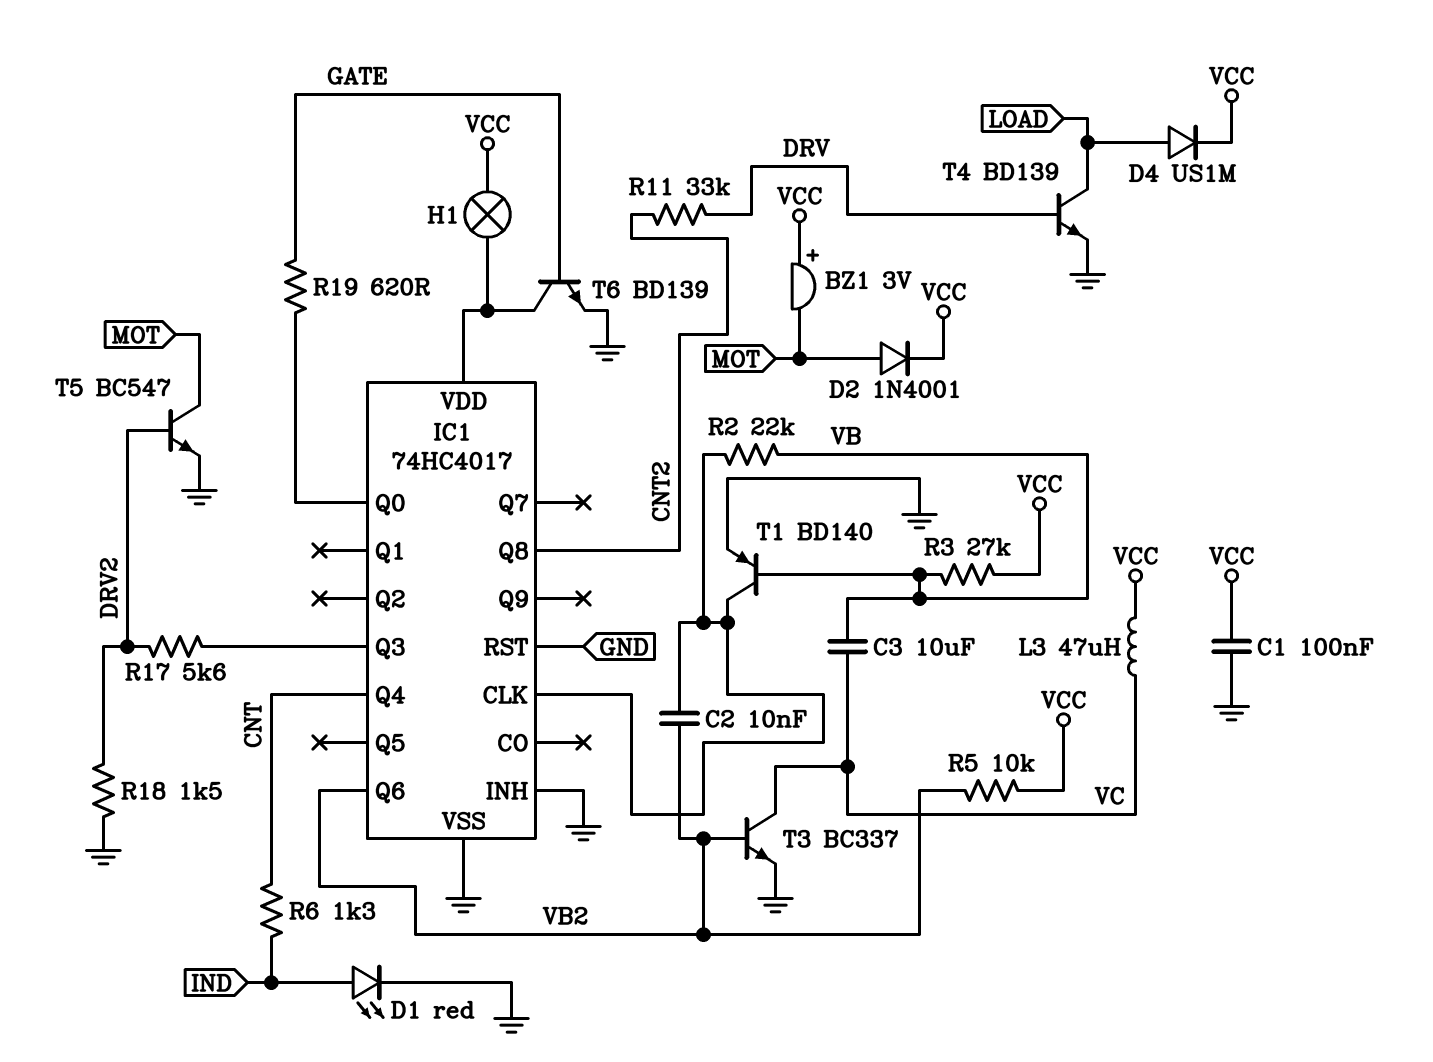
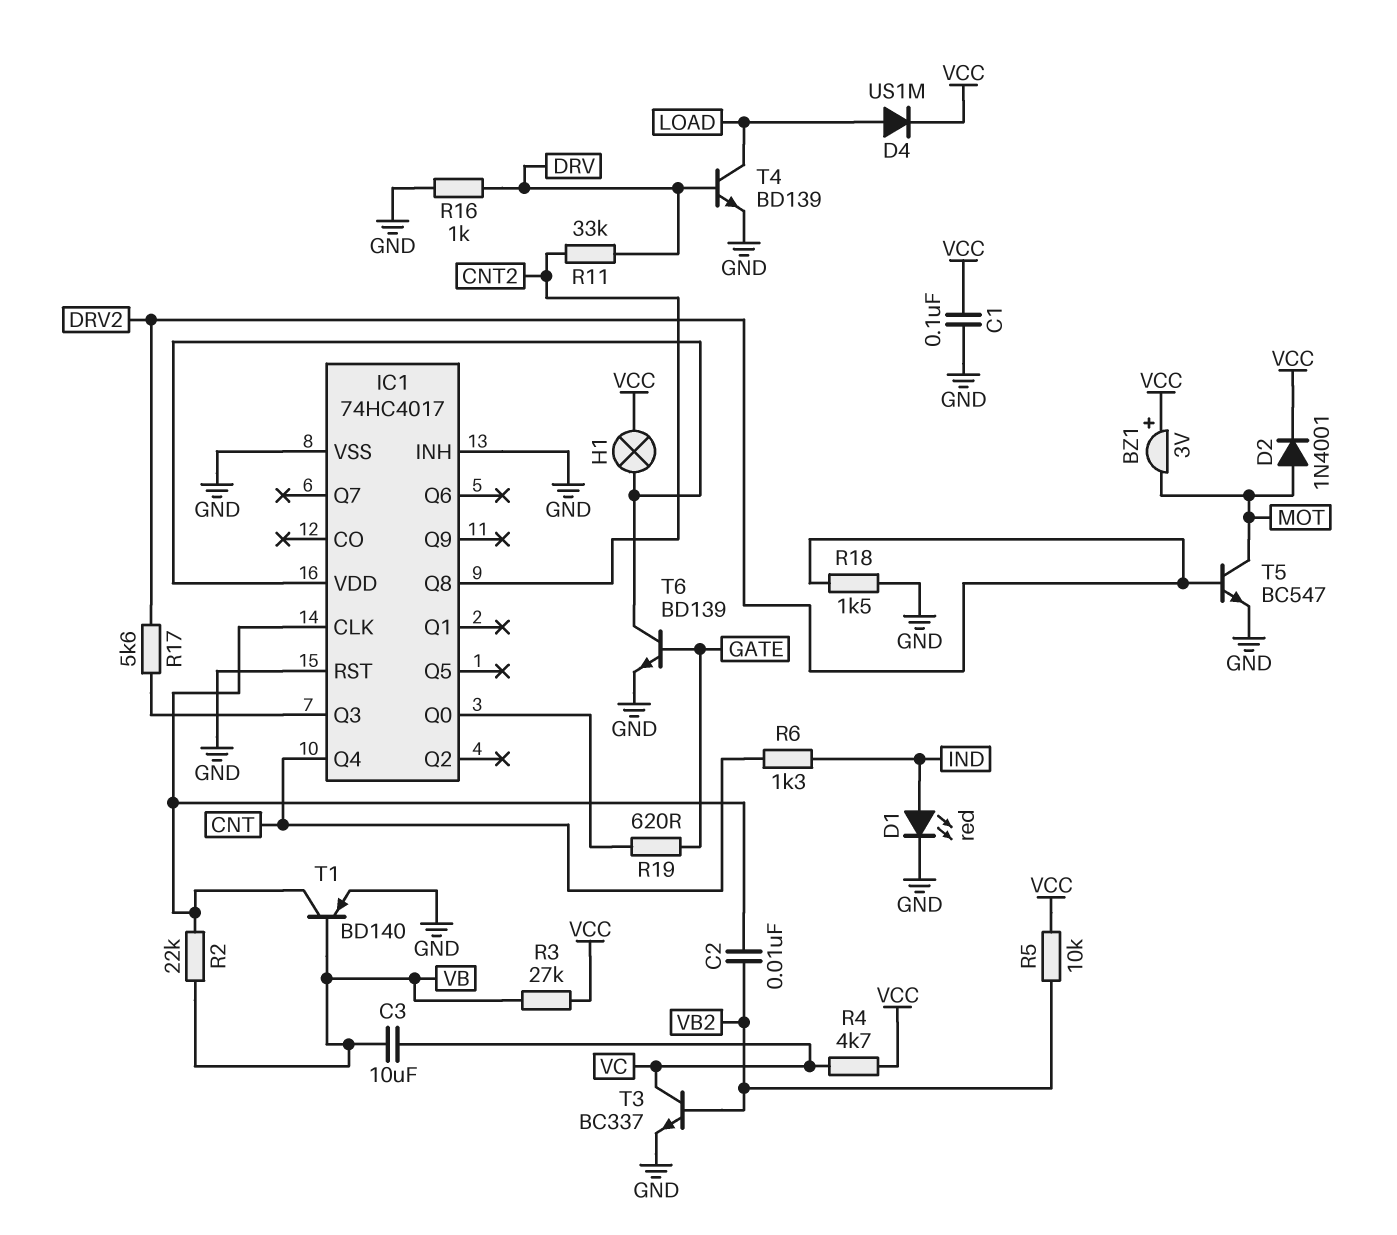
IC1 pin Q6: VB2 -> none
L3: 47uH (VC, VCC) -> none
R4: none -> 4.7k (VC, VCC)
R16: none -> 1k (DRV, GND)

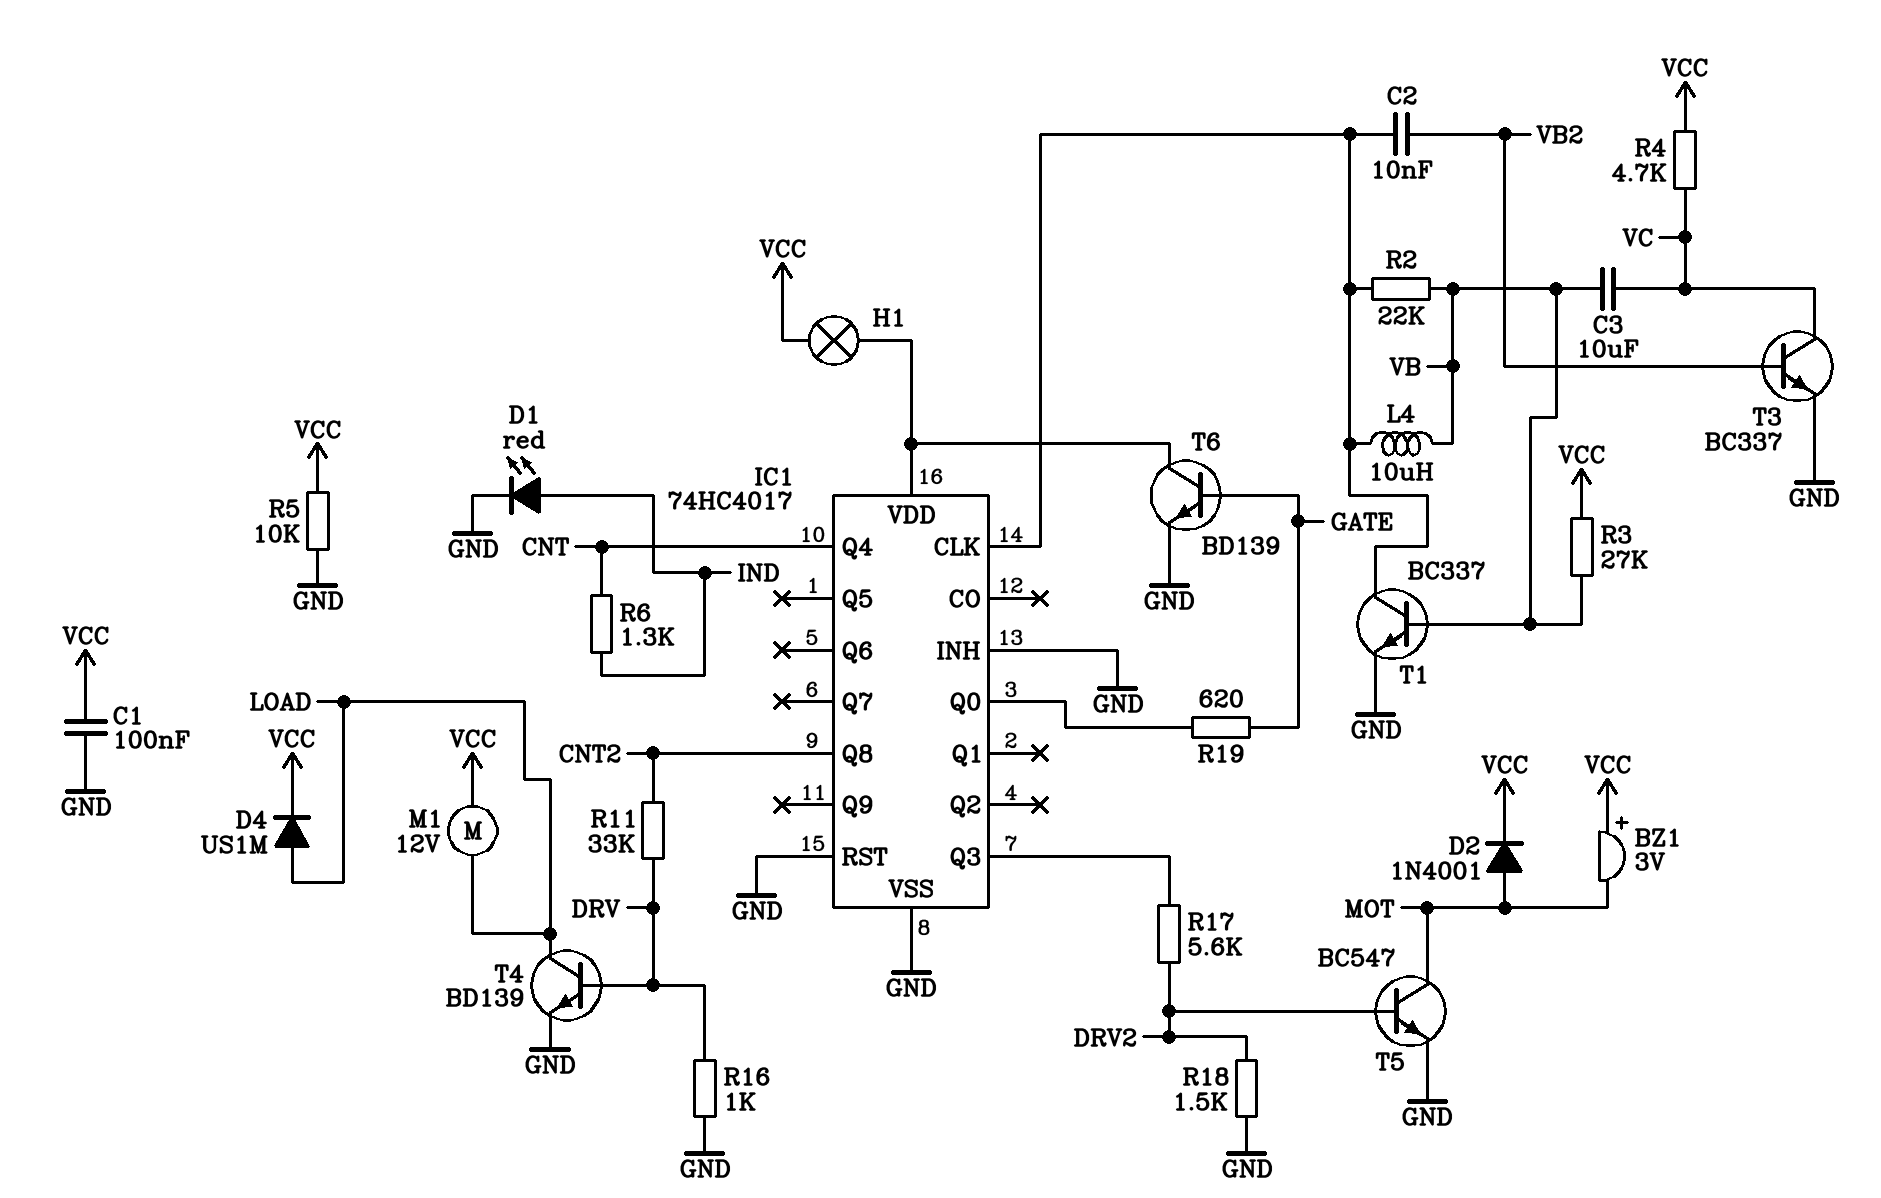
L4: none -> 10uH (IC1/CLK, VB)
M1: none -> motor 12V (LOAD, VCC)
R5: 10k (VB2, VCC) -> 10k (GND, VCC)
T1: PNP BD140 (B VB, C IC1/CLK, E GND) -> NPN BC337 (B VB, C IC1/CLK, E GND)

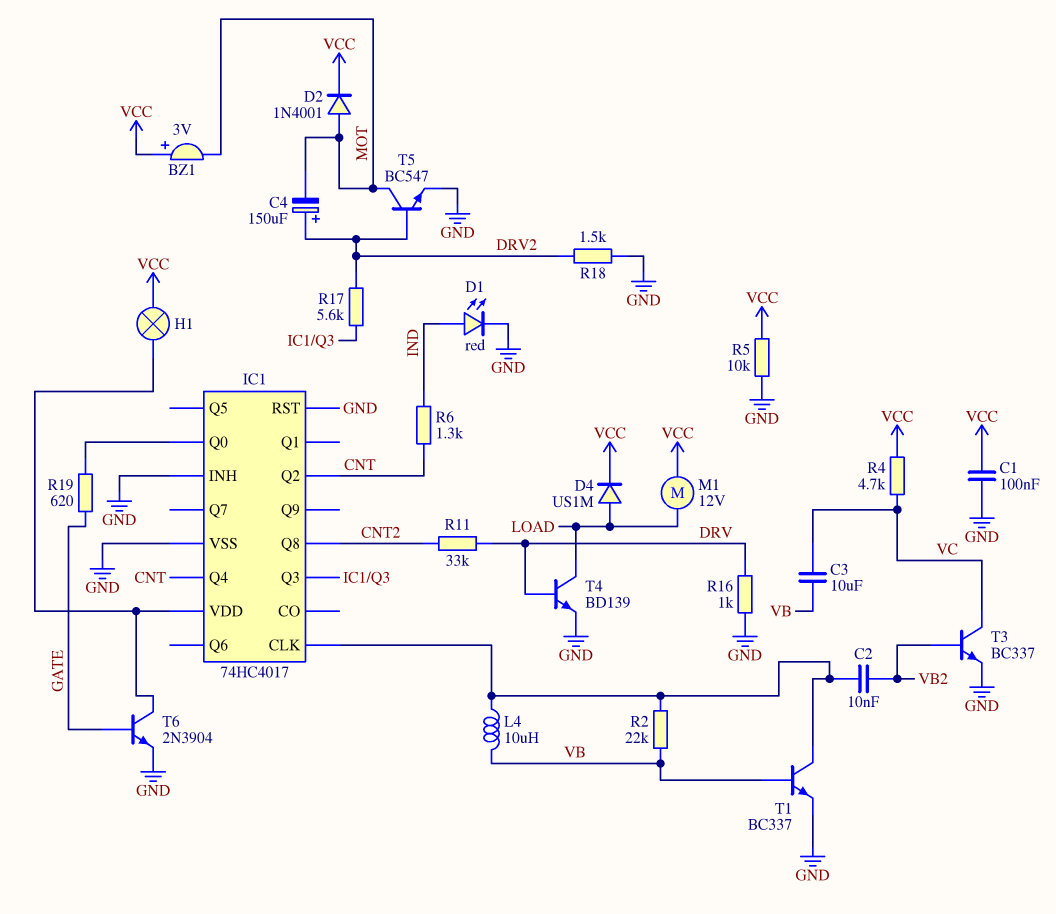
C4: none -> 150uF (plus DRV2, minus MOT)
IC1 pin Q2: none -> CNT
R3: 27k (VB, VCC) -> none
T6: NPN BD139 (B GATE, C IC1/VDD, E GND) -> NPN 2N3904 (B GATE, C IC1/VDD, E GND)

